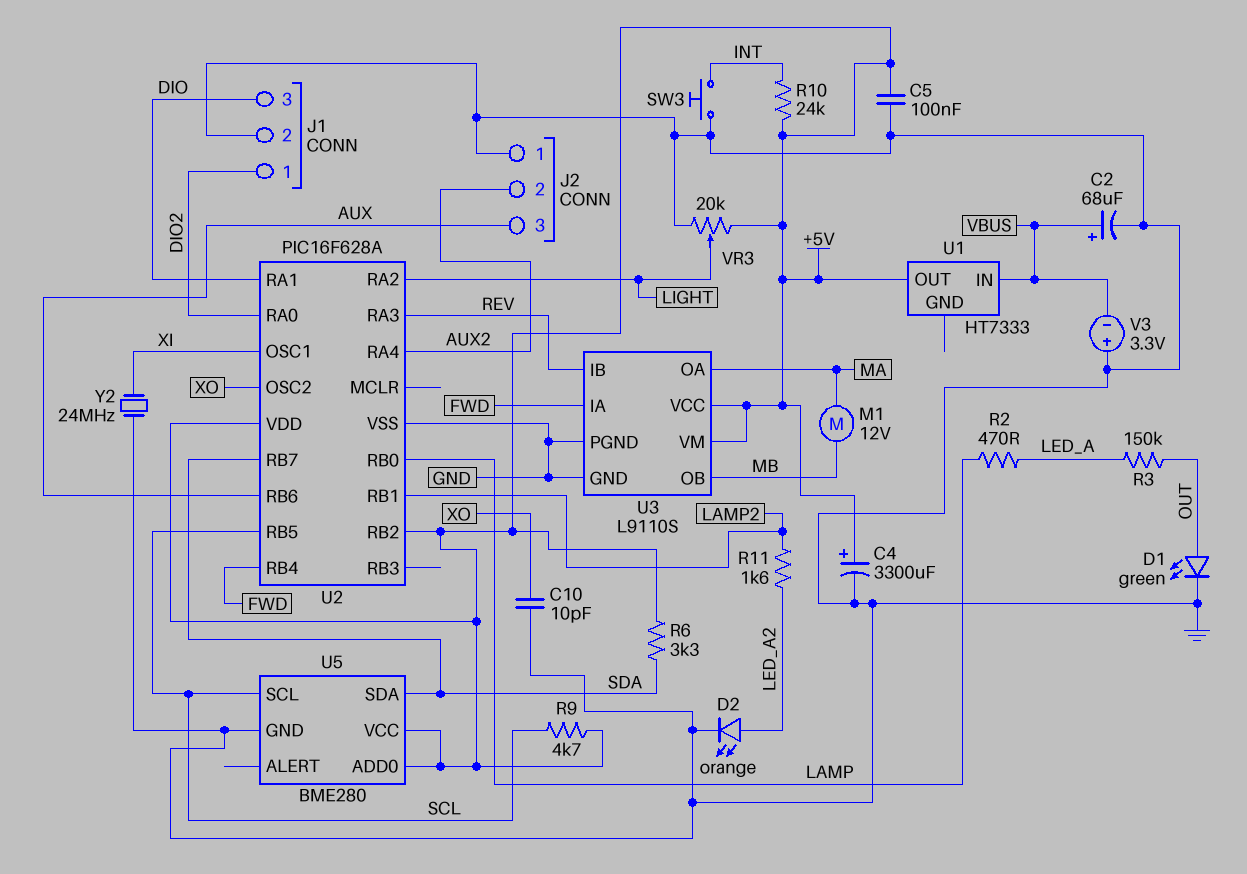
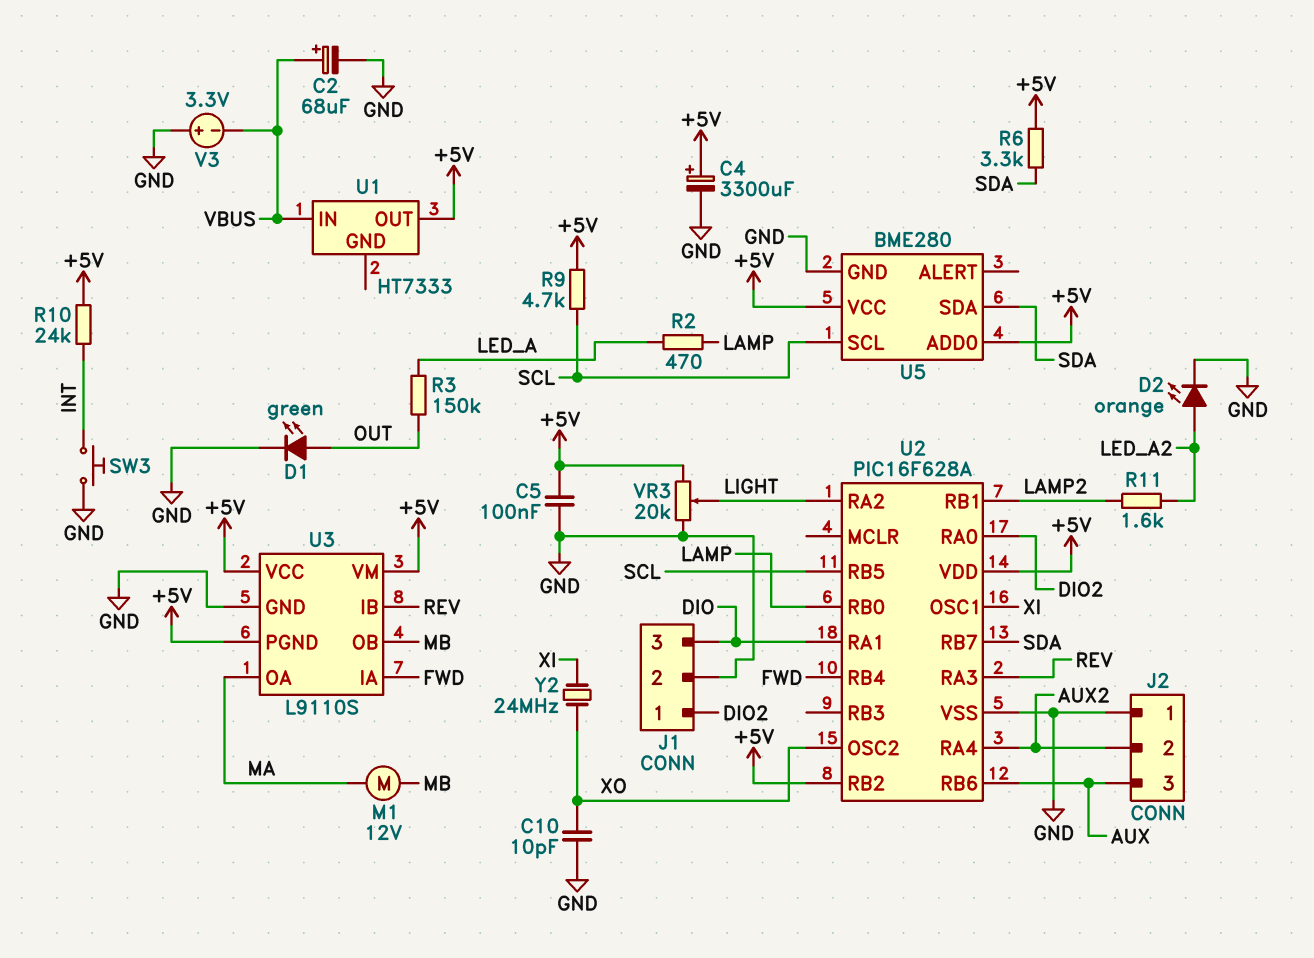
U3 pin PGND: GND -> +5V
Y2: 24MHz (GND, XI) -> 24MHz (XI, XO)

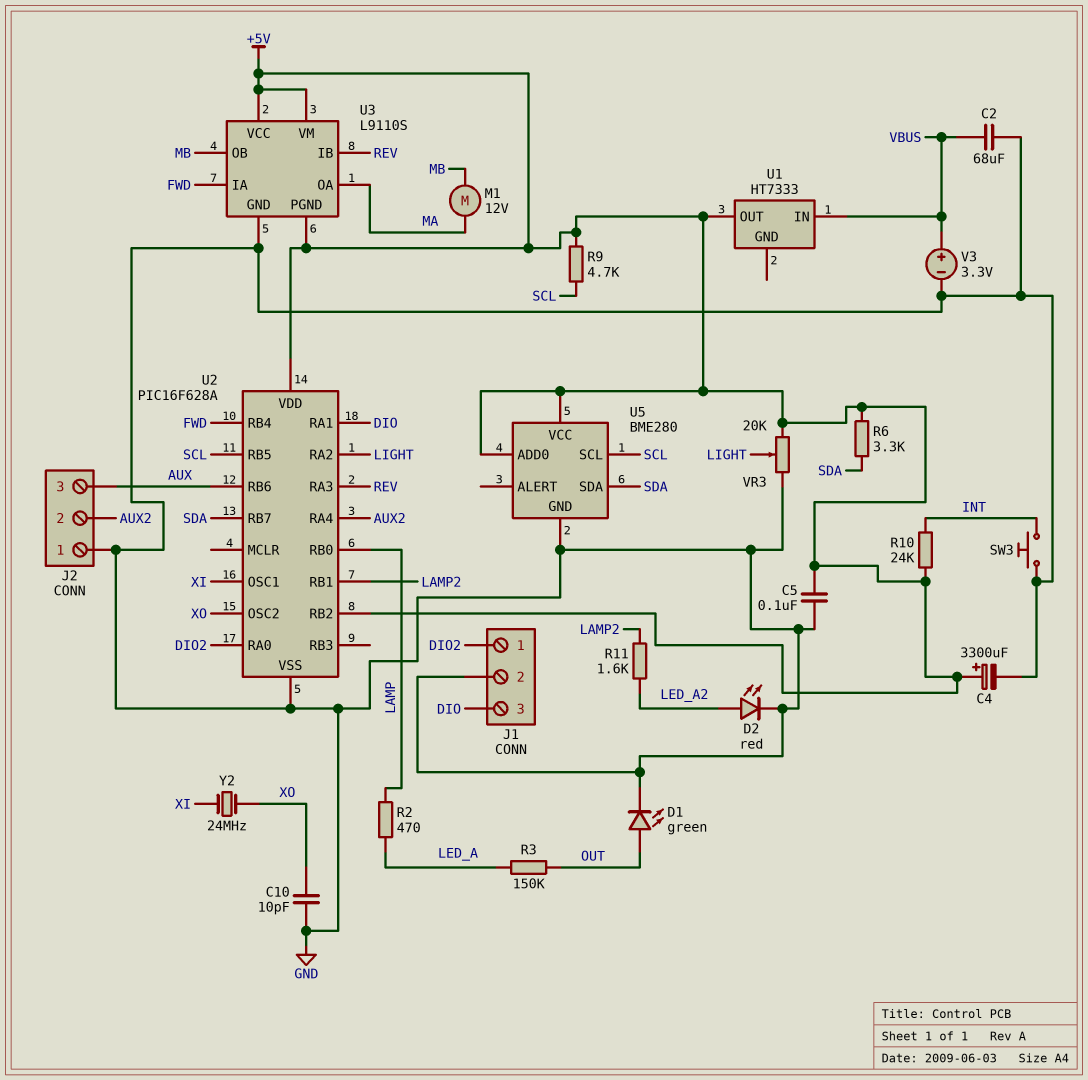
C2: 68uF (plus VBUS, minus GND) -> 68uF (GND, VBUS)
D2: LED orange (A LED_A2, K GND) -> LED red (A LED_A2, K GND)
V3: 3.3V (plus GND, minus VBUS) -> 3.3V (plus VBUS, minus GND)

